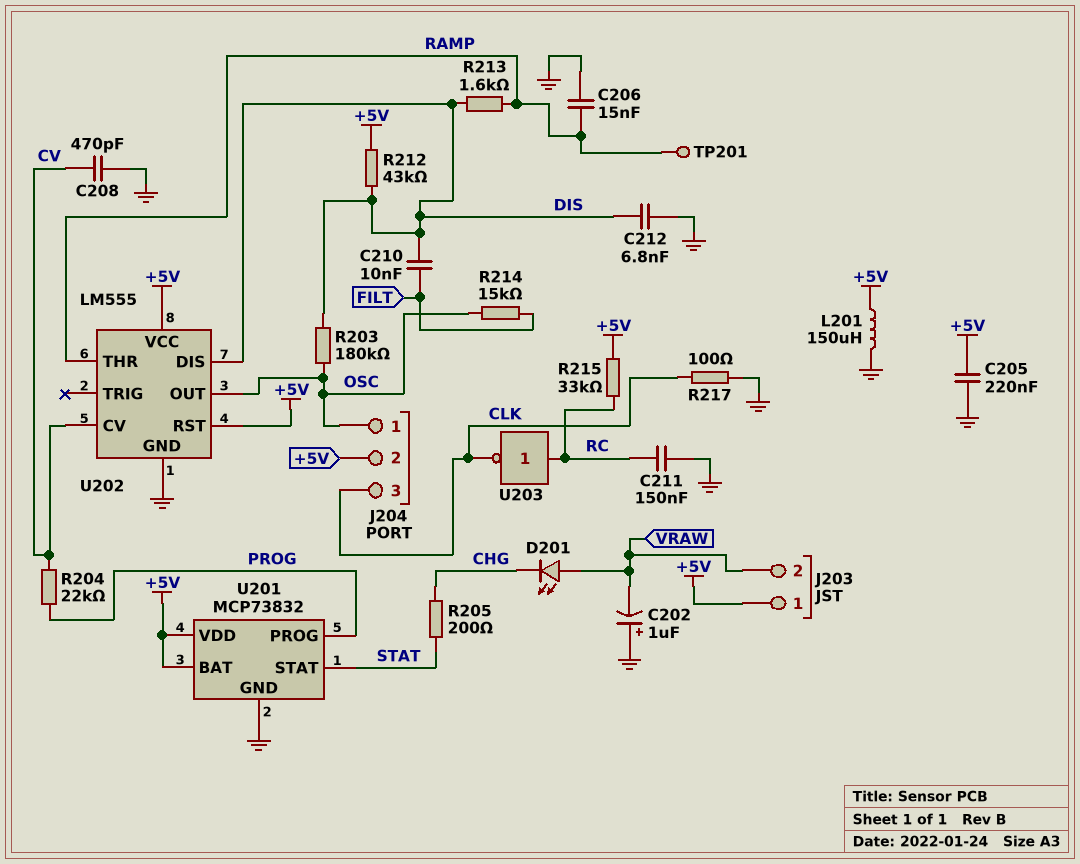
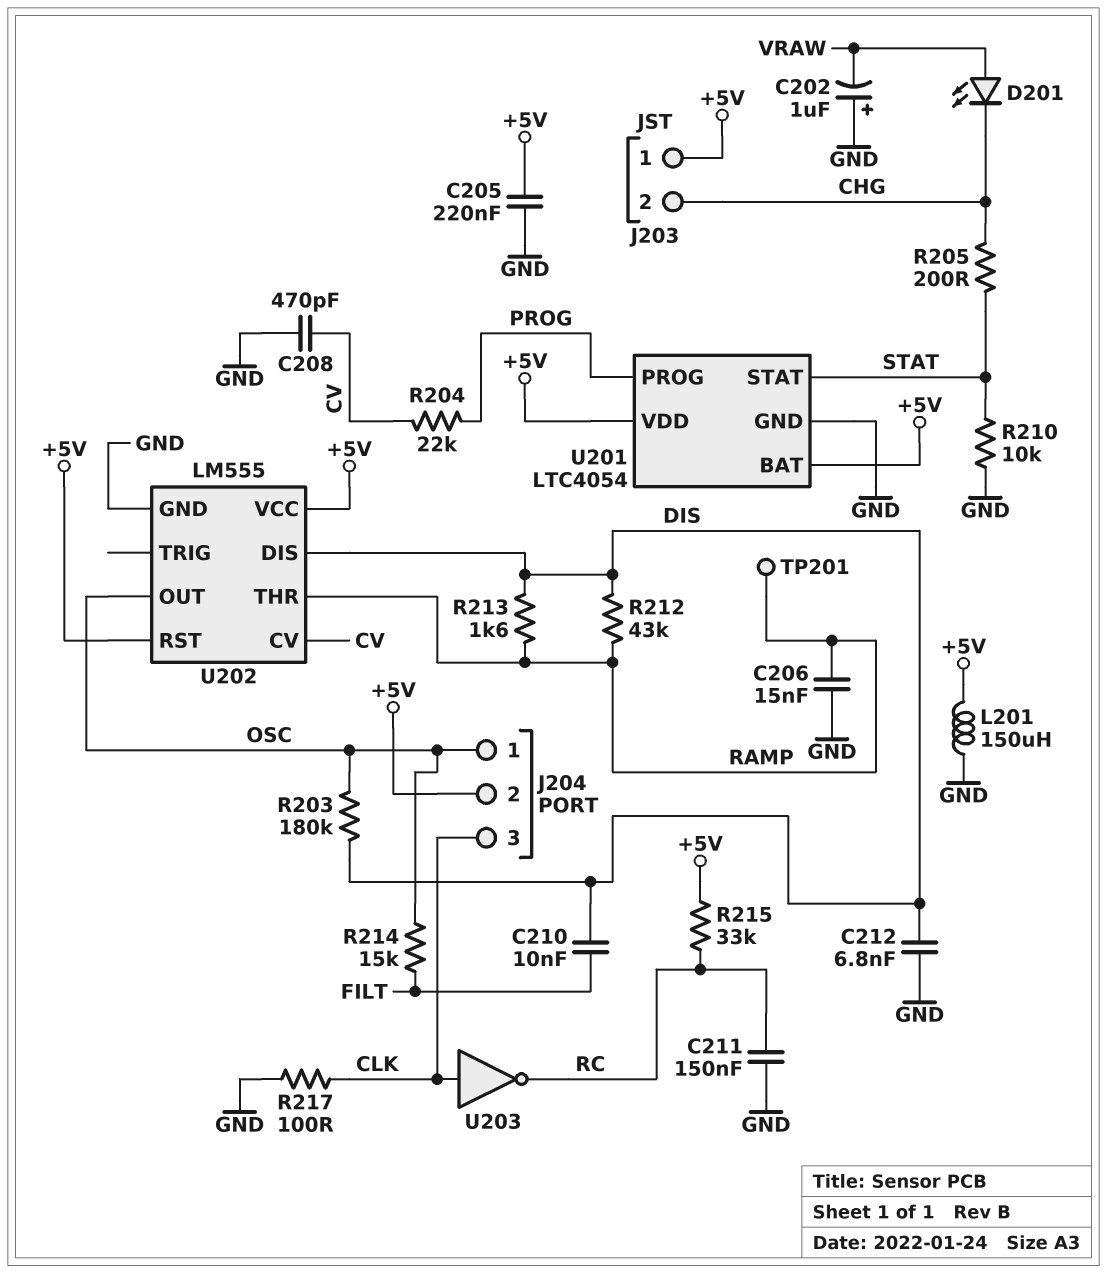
J203 pin 2: VRAW -> CHG
R210: none -> 10k (GND, STAT)
R212: 43k (+5V, DIS) -> 43k (DIS, RAMP)
U201: MCP73832 -> LTC4054
U203: NOT (in RC, out CLK) -> NOT (in CLK, out RC)

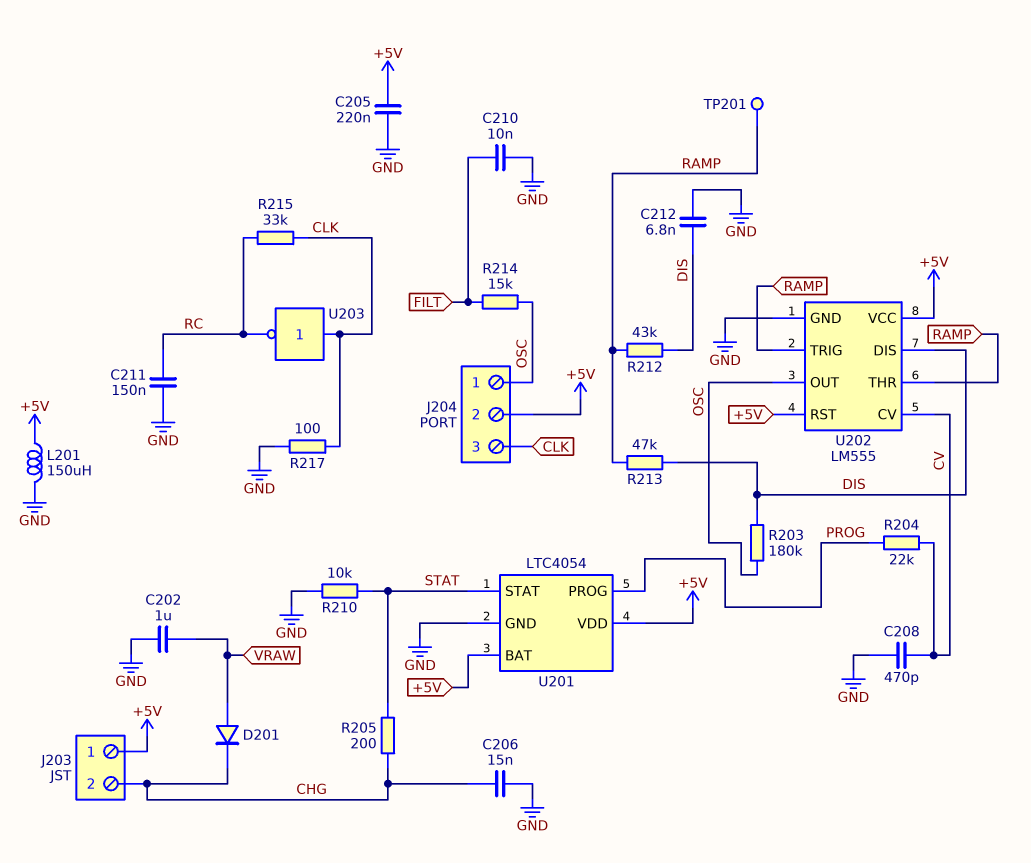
C202: 1uF (plus GND, minus VRAW) -> 1uF (GND, VRAW)
C206: 15nF (GND, RAMP) -> 15nF (CHG, GND)
C210: 10nF (DIS, FILT) -> 10nF (FILT, GND)
D201: LED (A VRAW, K CHG) -> diode (A VRAW, K CHG)
R213: 1.6k (DIS, RAMP) -> 47k (DIS, RAMP)
R215: 33k (+5V, RC) -> 33k (CLK, RC)
U202 pin TRIG: none -> RAMP

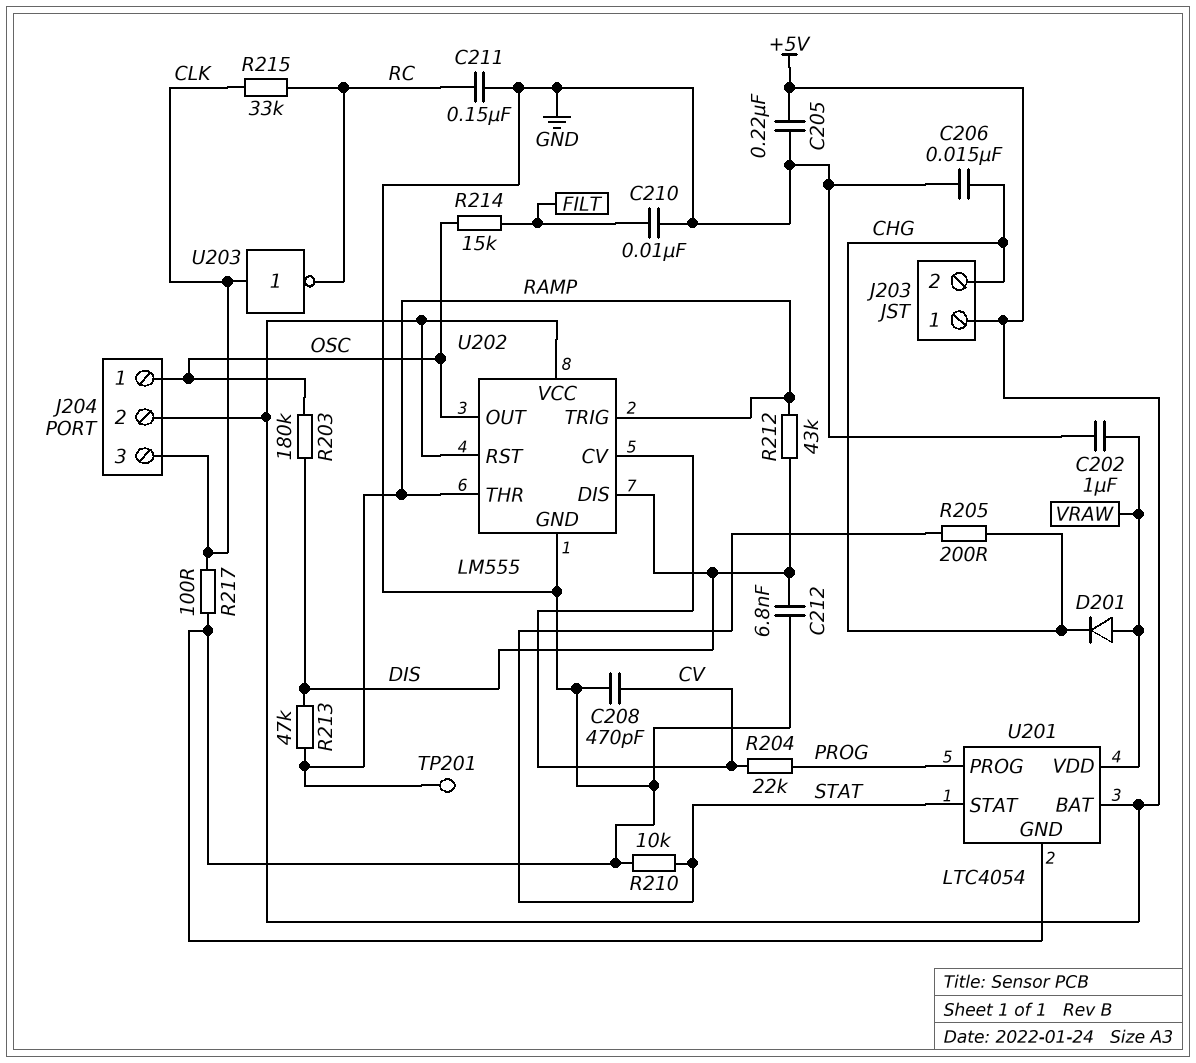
L201: 150uH (+5V, GND) -> none
U201 pin VDD: +5V -> VRAW

